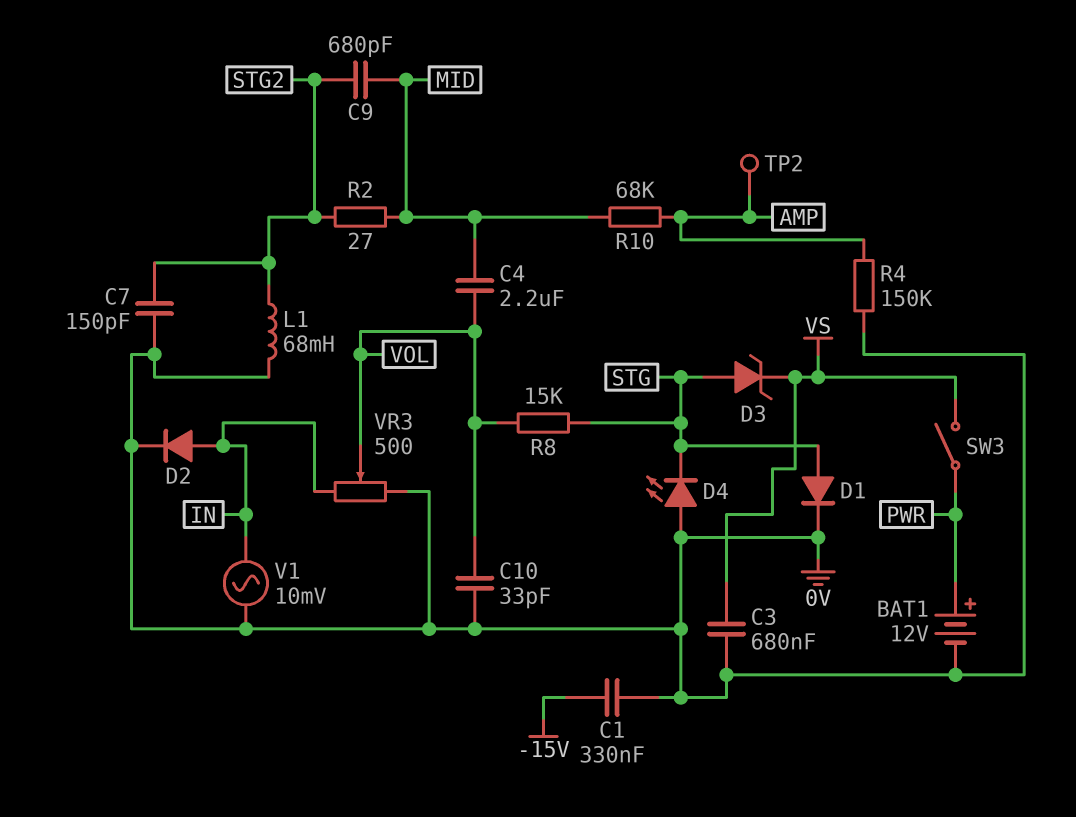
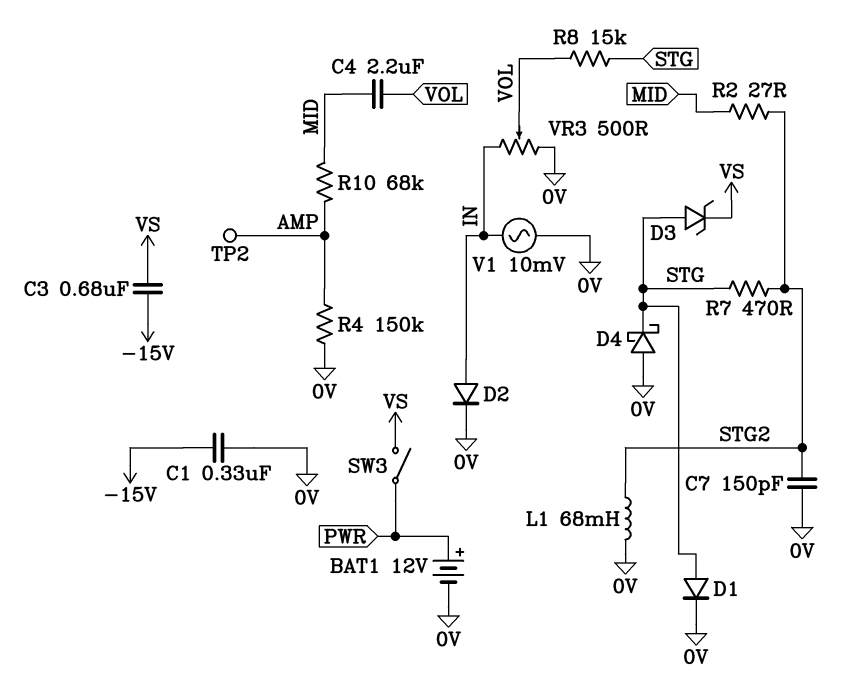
C3: 680nF (0V, VS) -> 680nF (-15V, VS)
C9: 680pF (MID, STG2) -> none
C10: 33pF (0V, VOL) -> none
D4: LED (A 0V, K STG) -> schottky (A 0V, K STG)
R7: none -> 470 (STG, STG2)

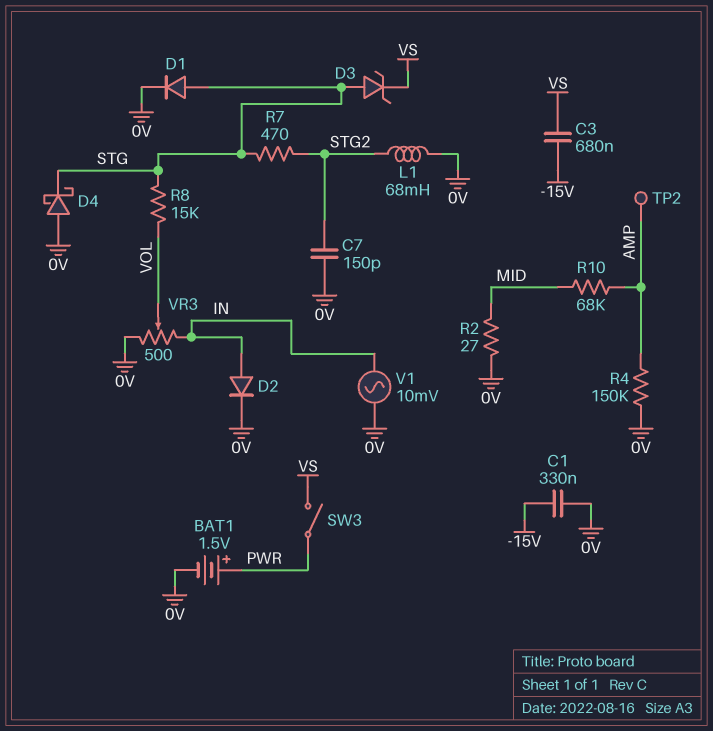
BAT1: 12V (plus PWR, minus 0V) -> 1.5V (plus PWR, minus 0V)
C4: 2.2uF (MID, VOL) -> none
R2: 27 (MID, STG2) -> 27 (0V, MID)

